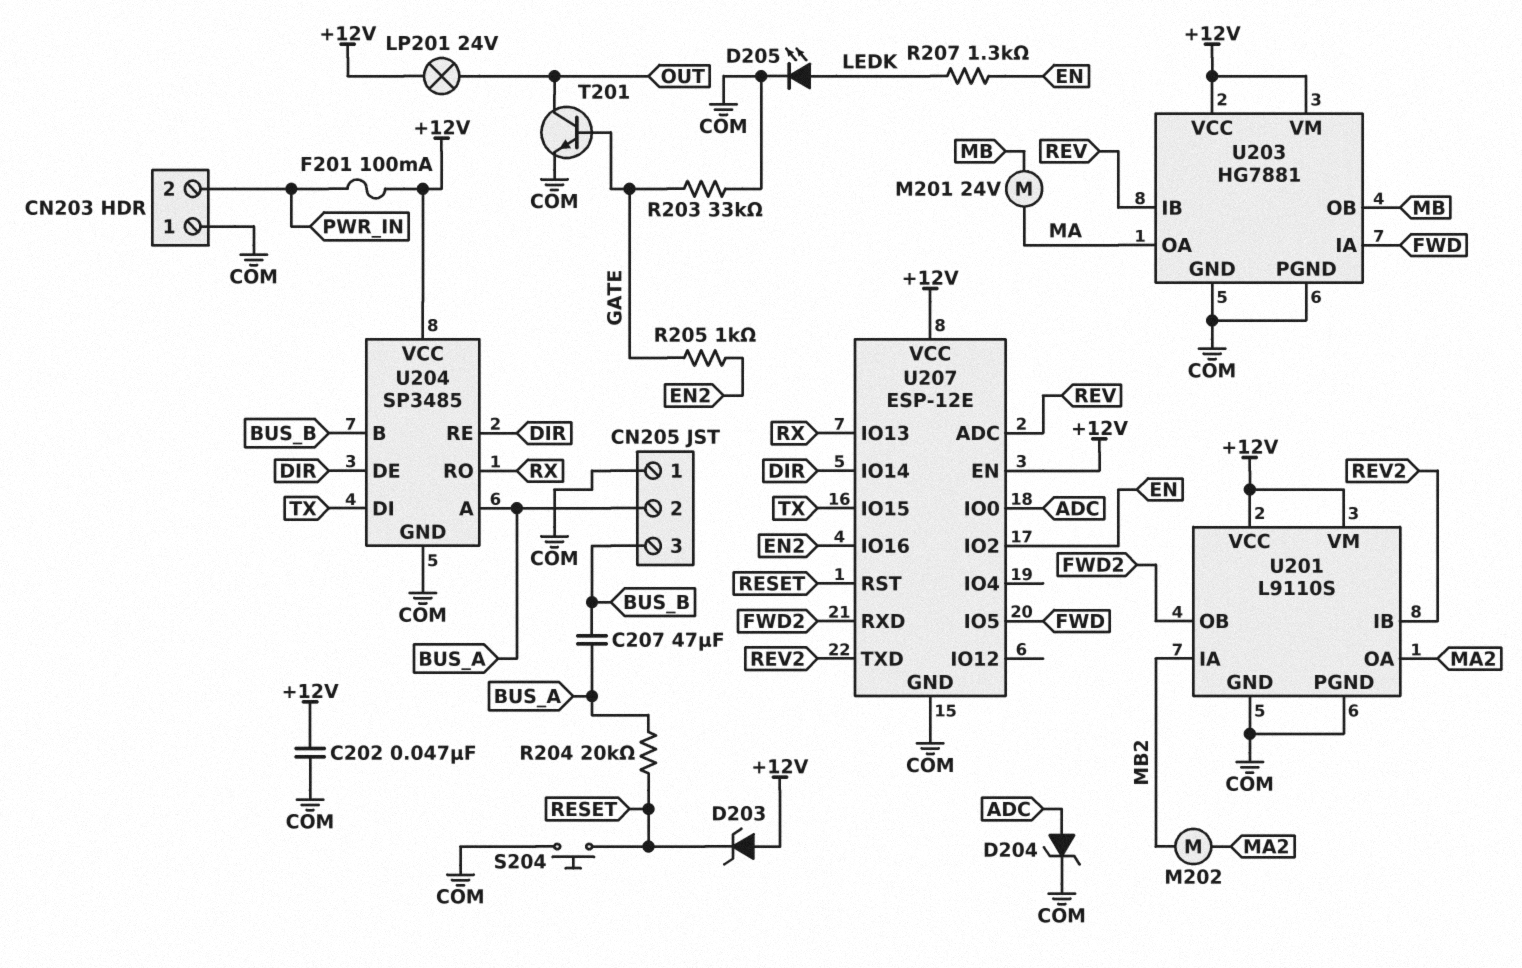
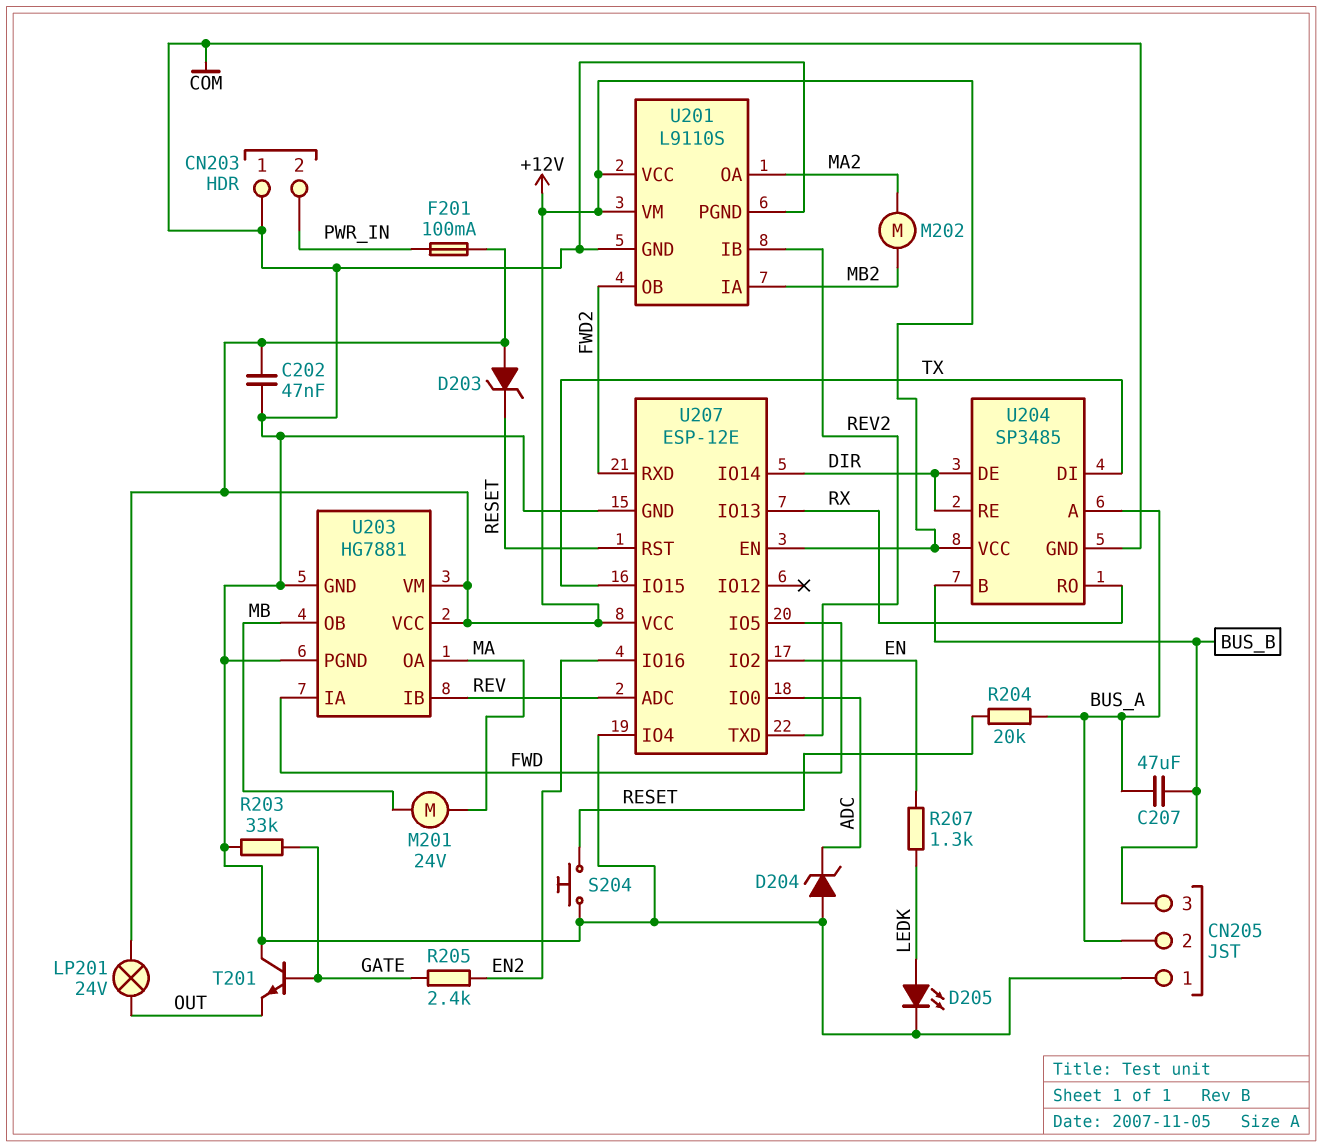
D204: zener (A ADC, K COM) -> zener (A COM, K ADC)
R205: 1k (EN2, GATE) -> 2.4k (EN2, GATE)
T201: NPN (B GATE, C OUT, E COM) -> NPN (B GATE, C COM, E OUT)
U207 pin IO4: none -> COM

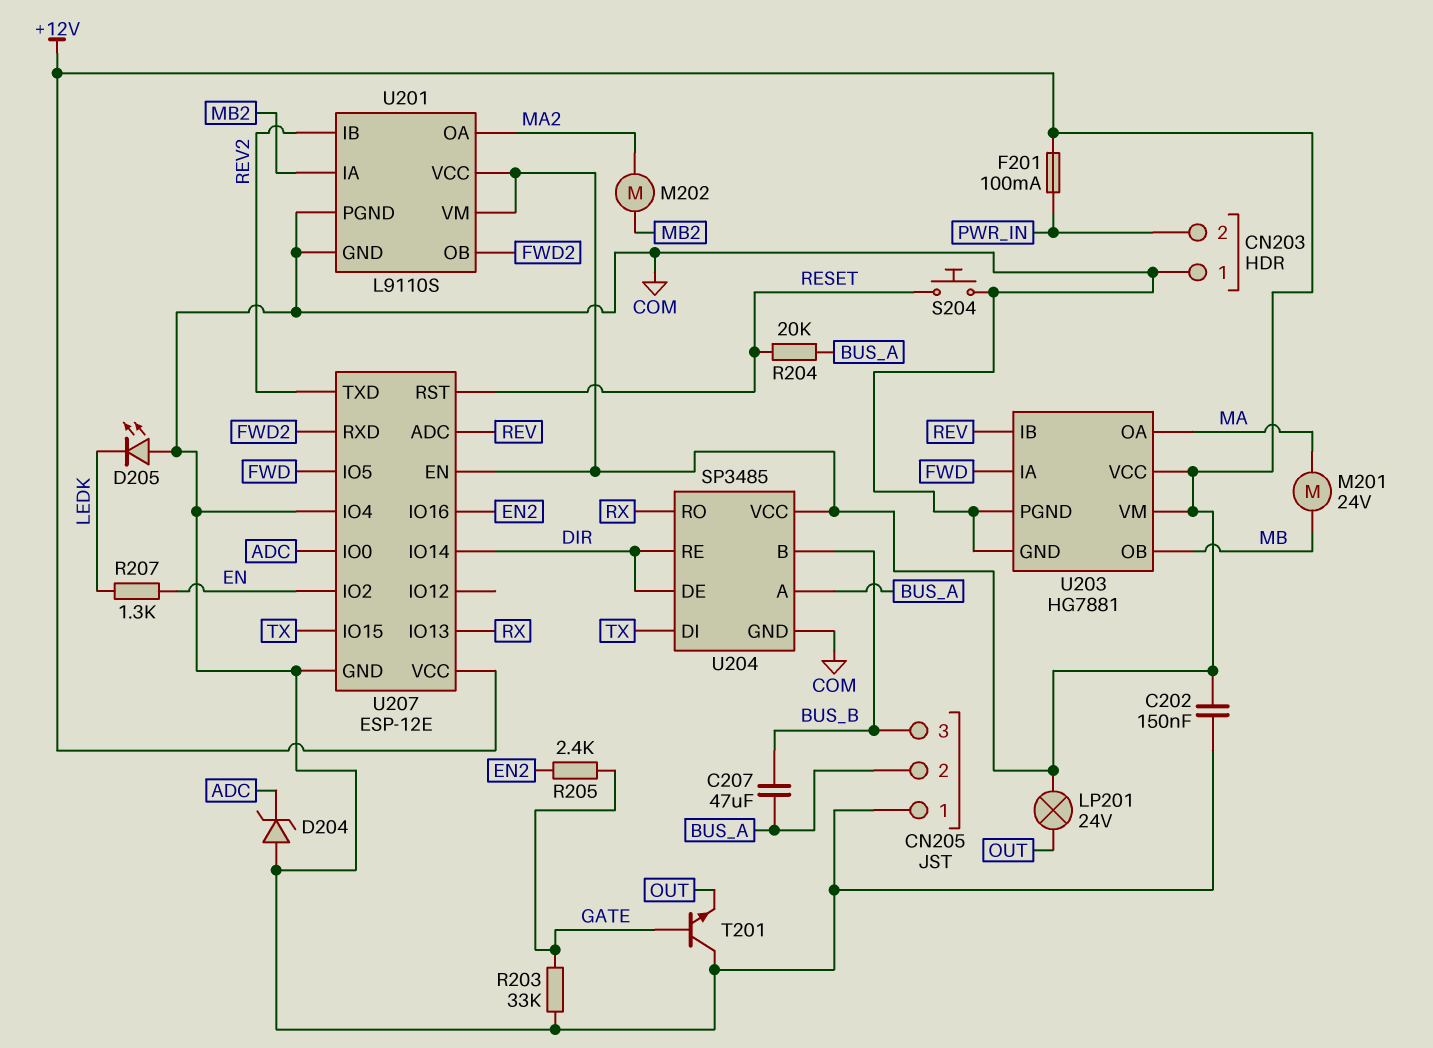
C202: 47nF (+12V, COM) -> 150nF (+12V, COM)
D203: zener (A +12V, K RESET) -> none
D205: LED (A LEDK, K COM) -> LED (A COM, K LEDK)

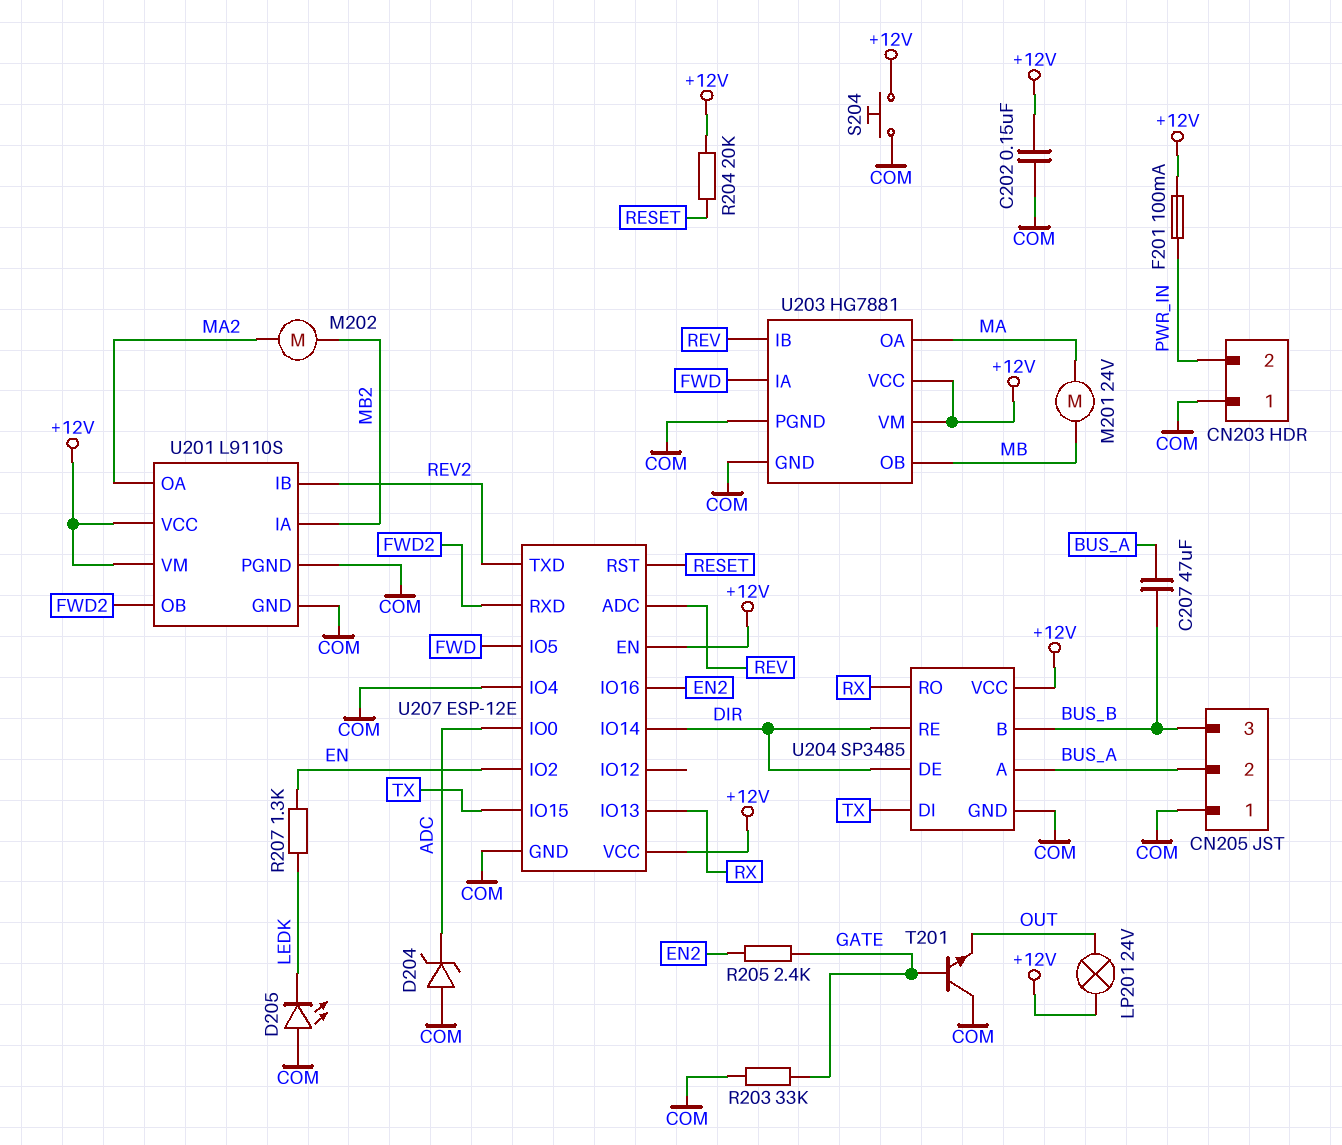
R204: 20k (BUS_A, RESET) -> 20k (+12V, RESET)
S204: button (COM, RESET) -> button (+12V, COM)

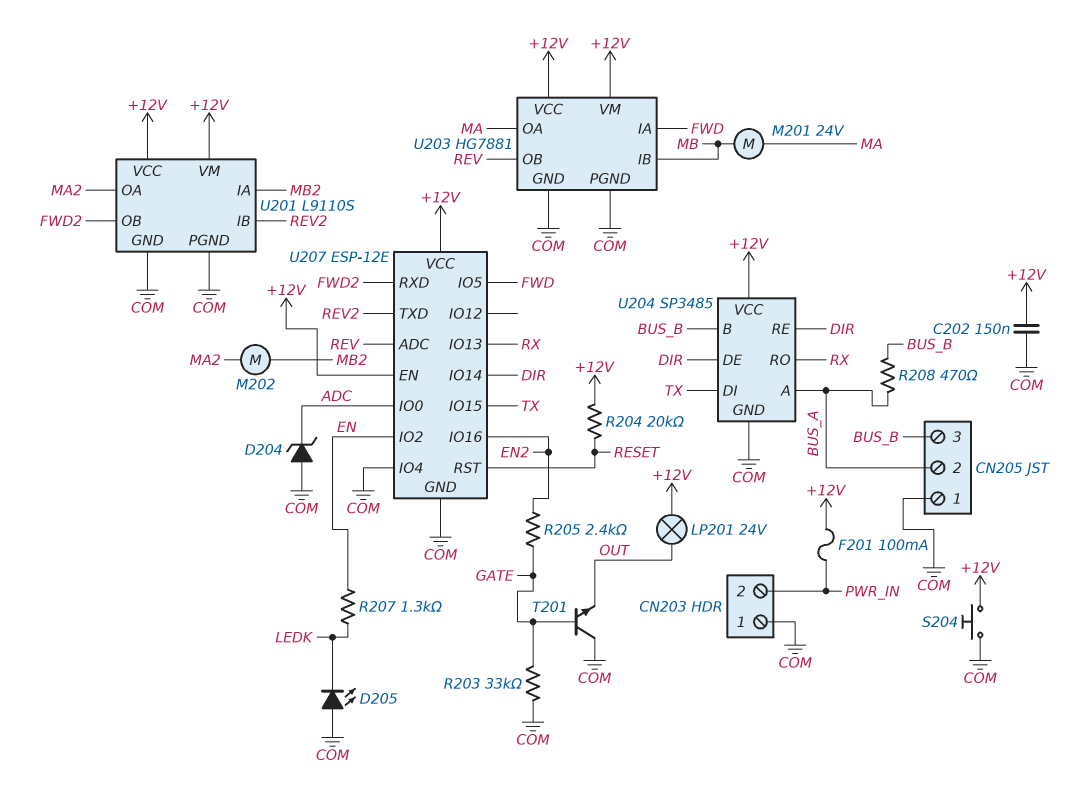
C207: 47uF (BUS_A, BUS_B) -> none
R208: none -> 470 (BUS_A, BUS_B)
U203 pin IB: REV -> MB
U203 pin OB: MB -> REV

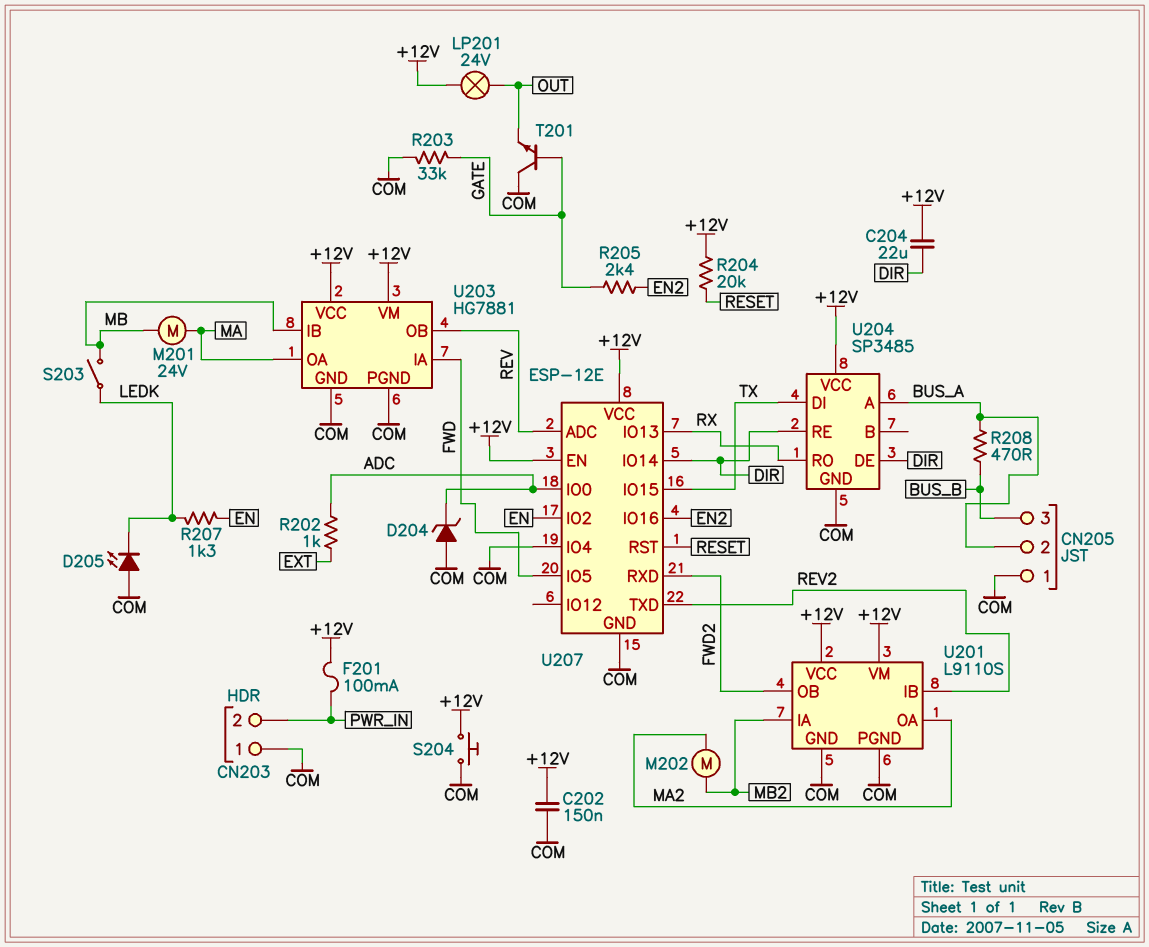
C204: none -> 22uF (+12V, DIR)
R202: none -> 1k (ADC, EXT)
S203: none -> switch (LEDK, MB)
U204 pin B: BUS_B -> none

